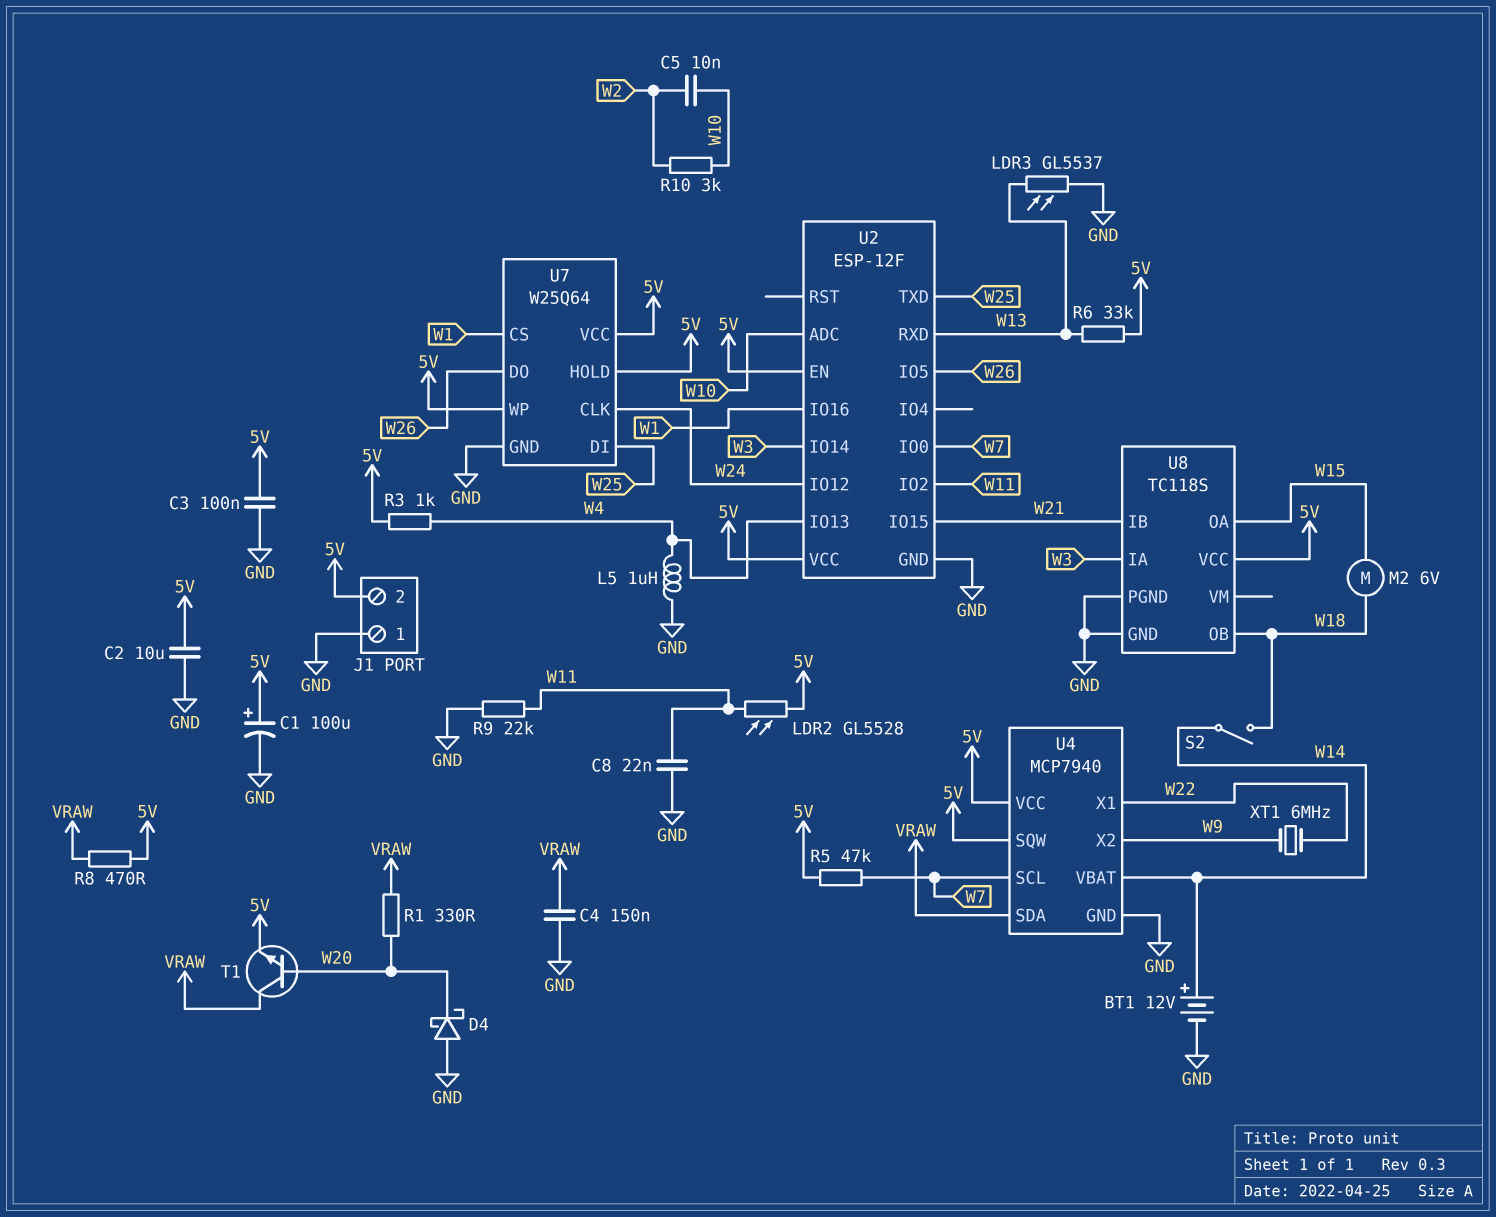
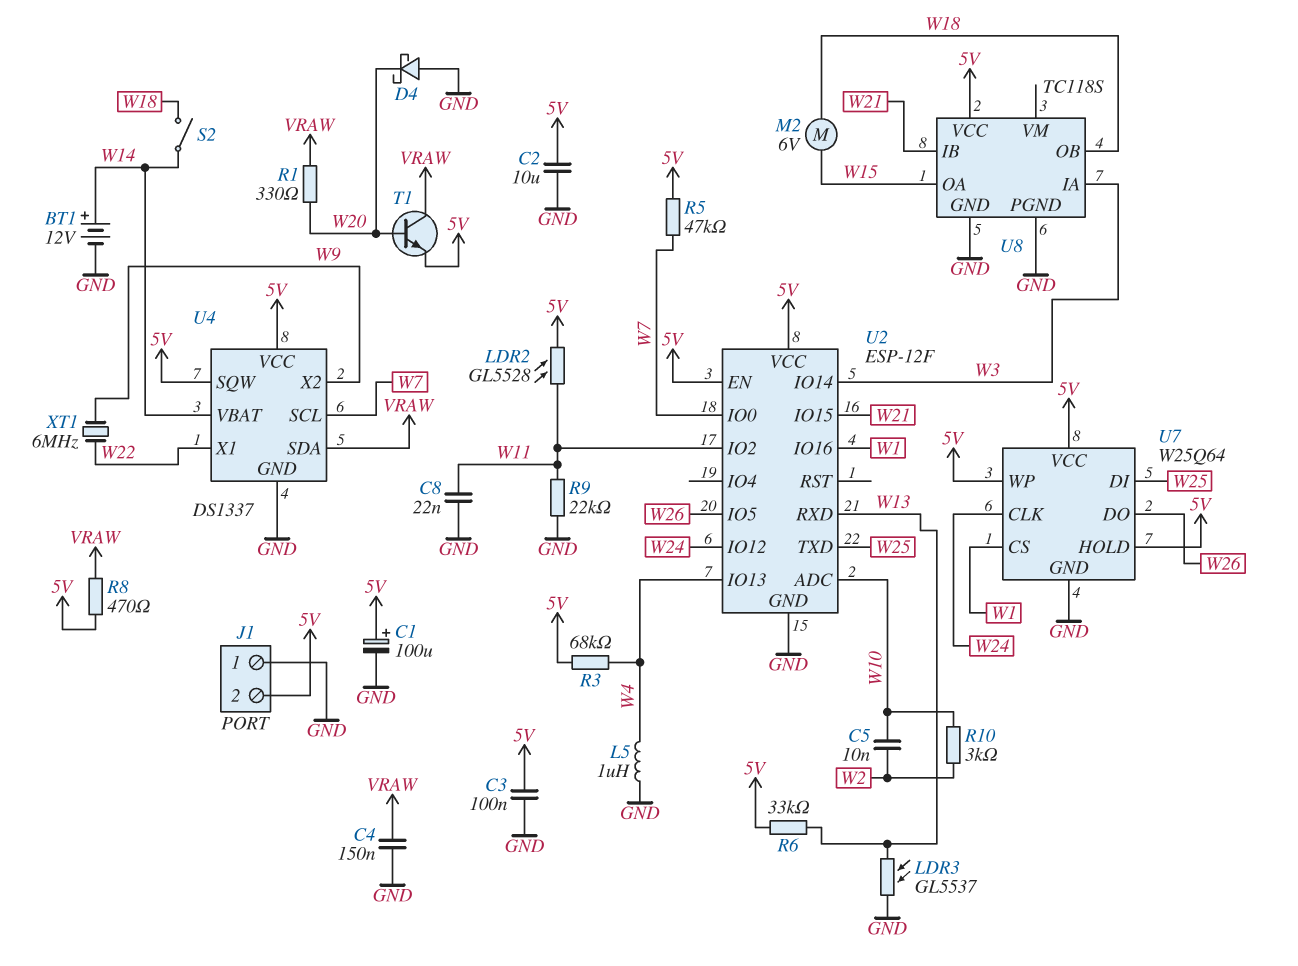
R3: 1k (5V, W4) -> 68k (5V, W4)
U4: MCP7940 -> DS1337

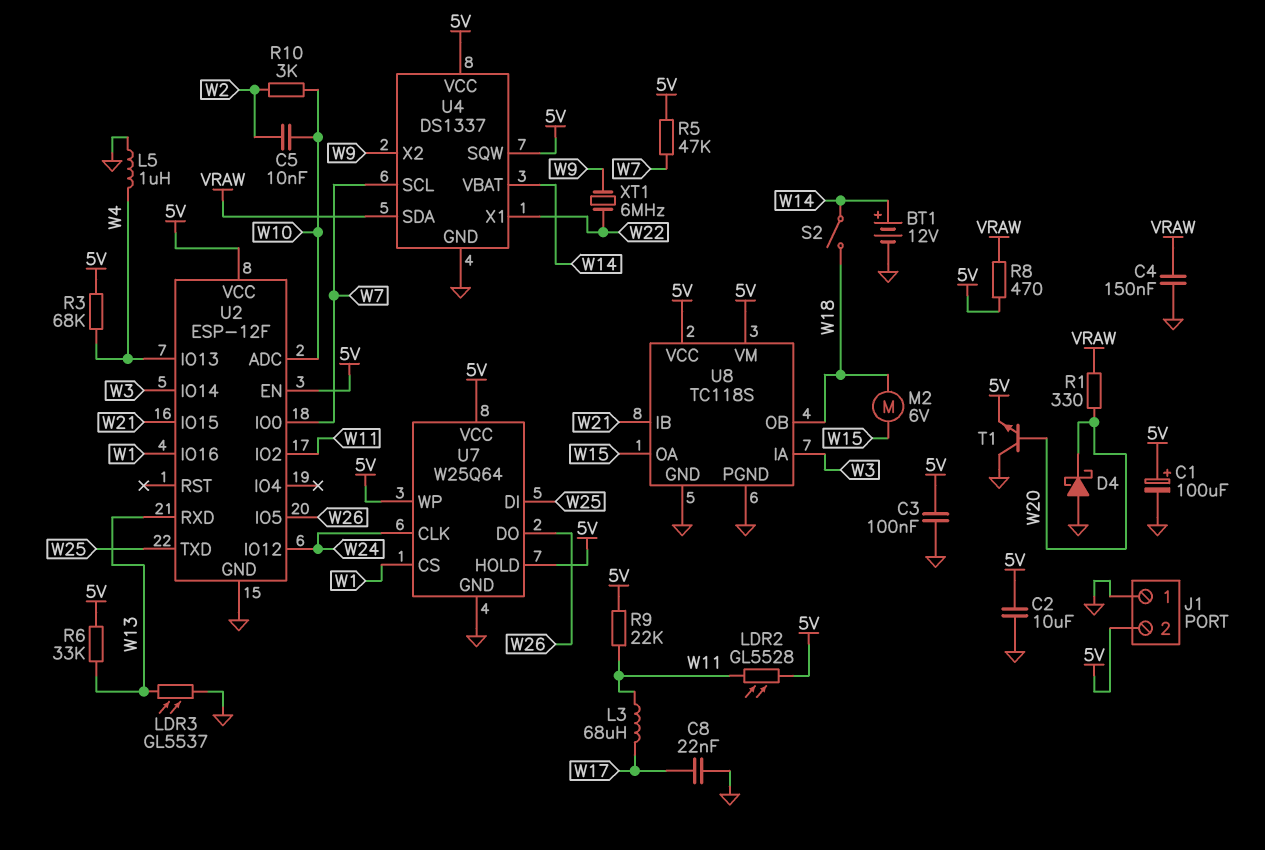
C8: 22nF (GND, W11) -> 22nF (GND, W17)
L3: none -> 68uH (W11, W17)
R9: 22k (GND, W11) -> 22k (5V, W11)
T1: NPN (B W20, C VRAW, E 5V) -> NPN (B W20, C GND, E 5V)
U8 pin VM: none -> 5V

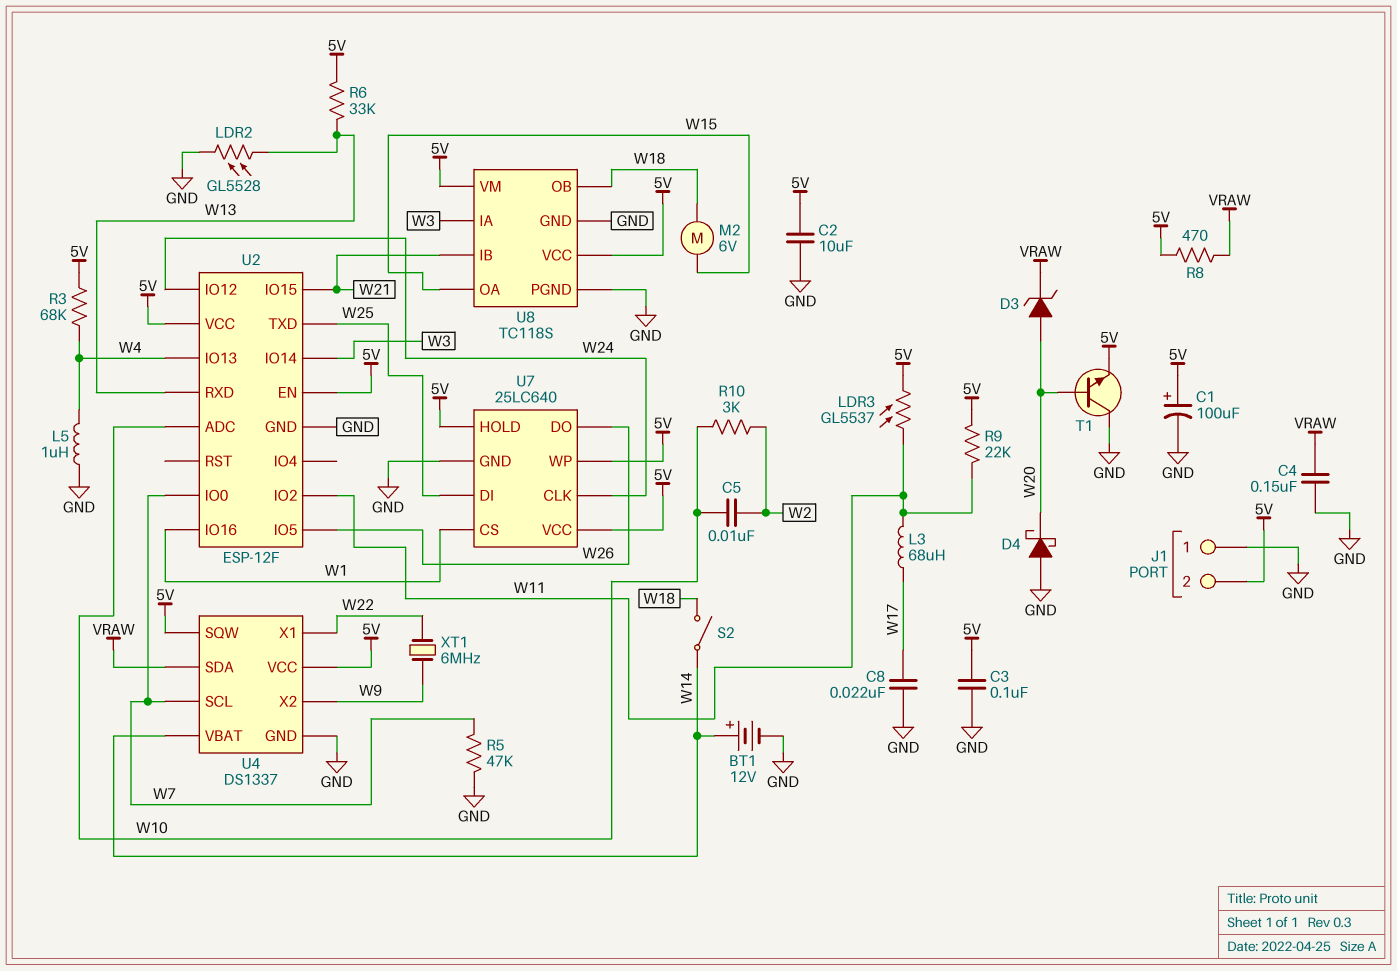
D3: none -> zener (A W20, K VRAW)
LDR2: GL5528 (5V, W11) -> GL5528 (GND, W13)
LDR3: GL5537 (GND, W13) -> GL5537 (5V, W11)
R1: 330 (VRAW, W20) -> none
R5: 47k (5V, W7) -> 47k (GND, W7)
U7: W25Q64 -> 25LC640

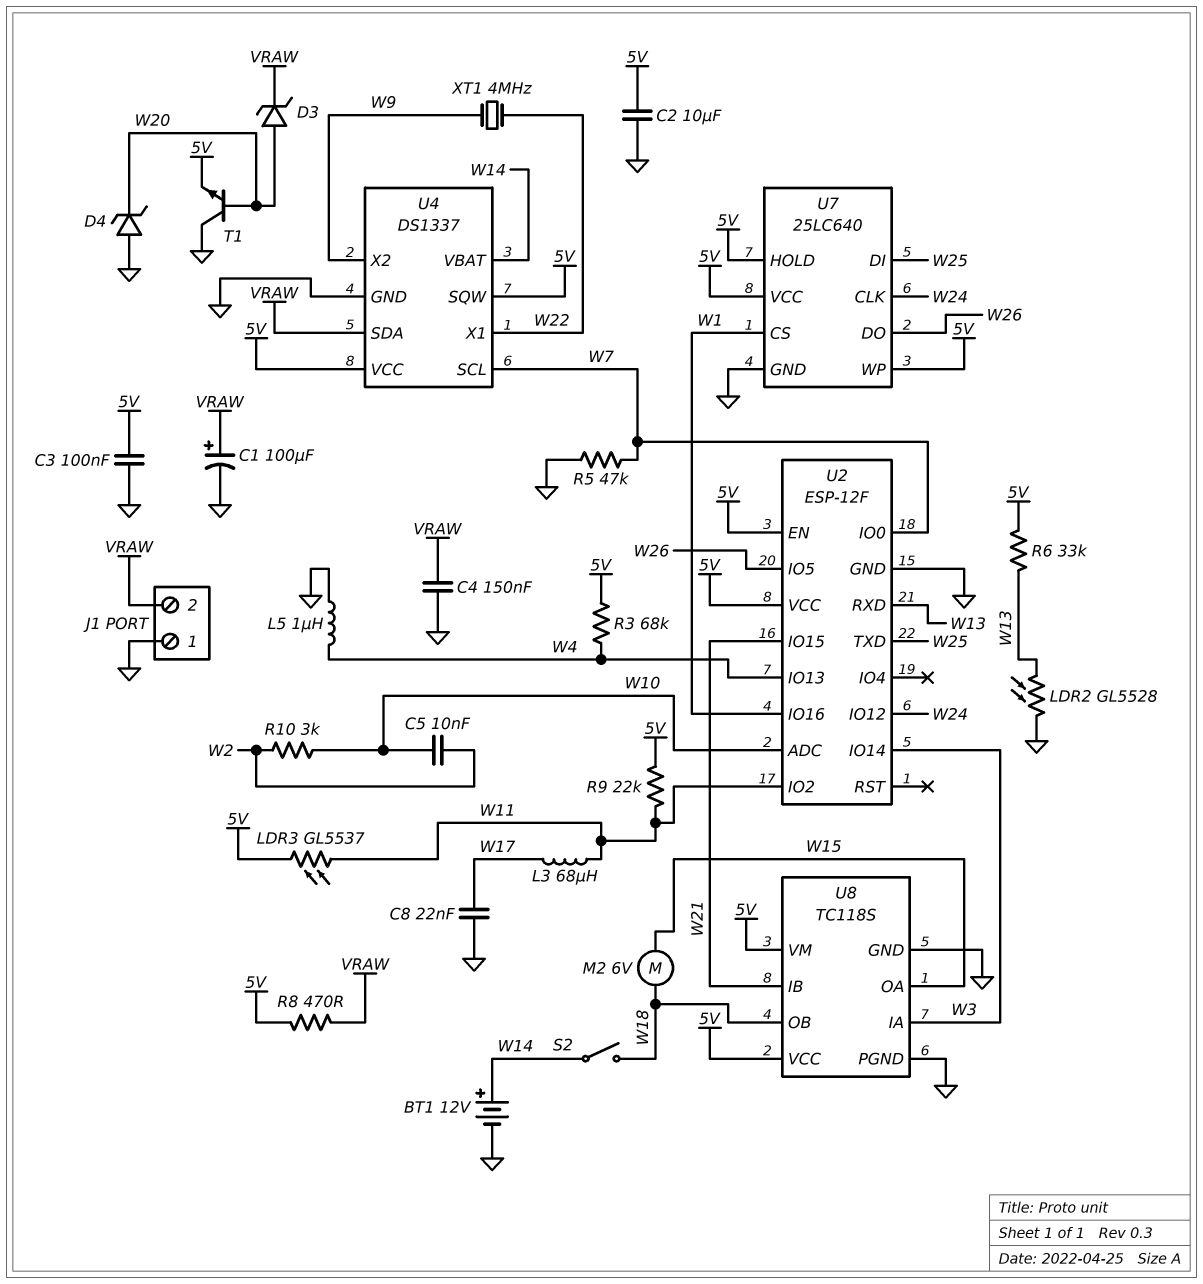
C1: 100uF (plus 5V, minus GND) -> 100uF (plus VRAW, minus GND)
D4: schottky (A GND, K W20) -> zener (A GND, K W20)
J1 pin 2: 5V -> VRAW
XT1: 6MHz (W9, W22) -> 4MHz (W9, W22)

